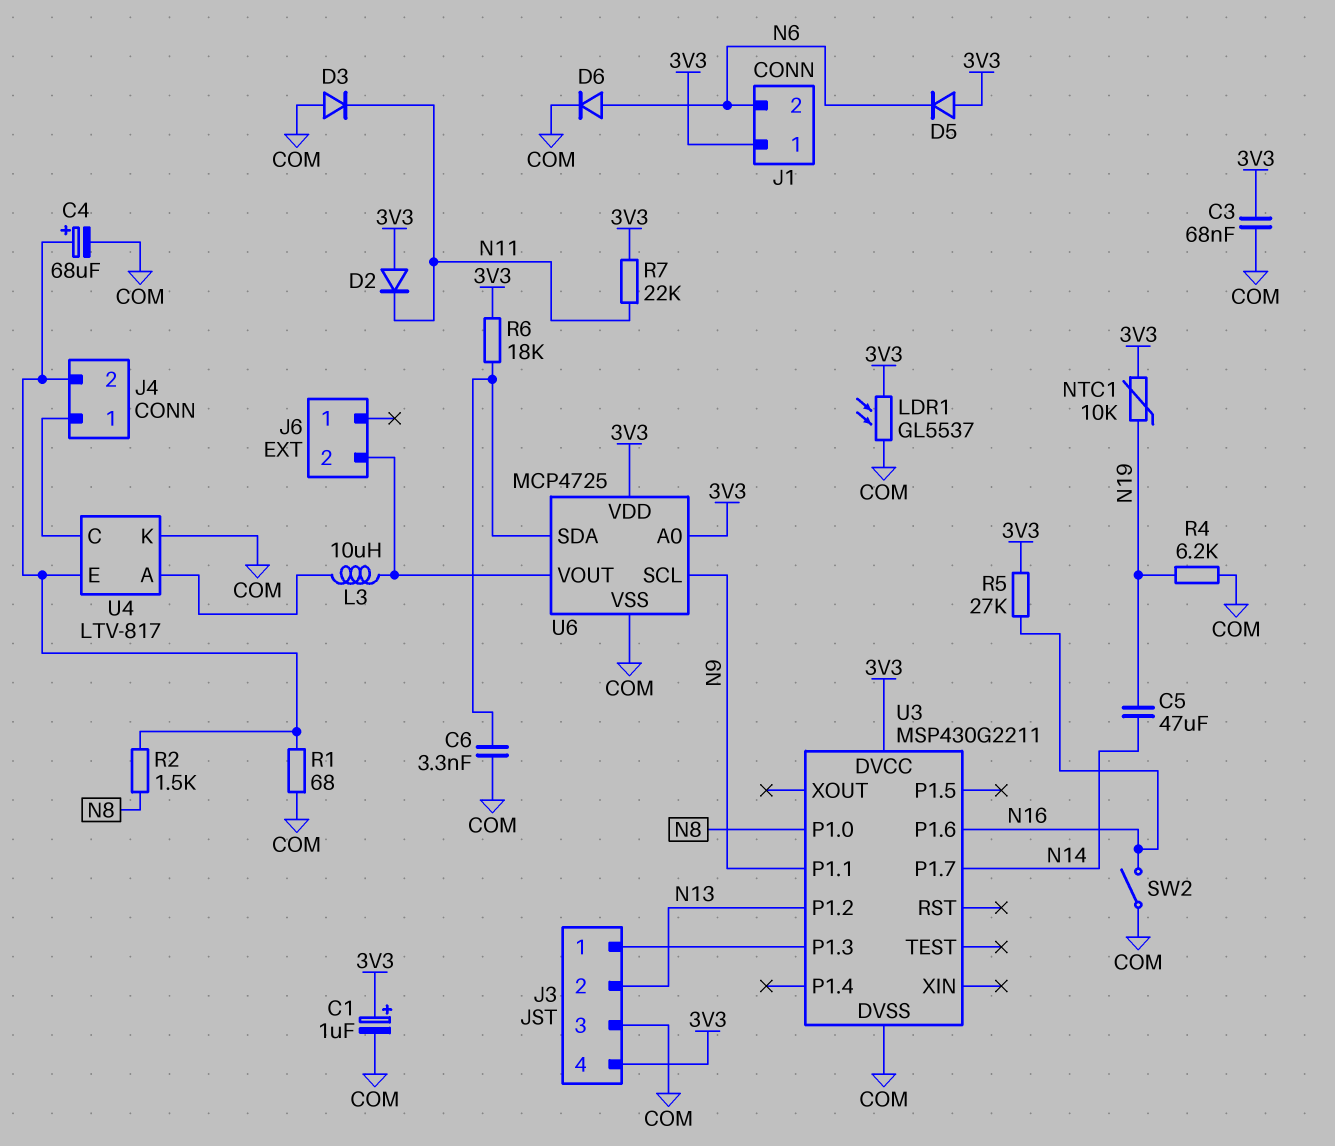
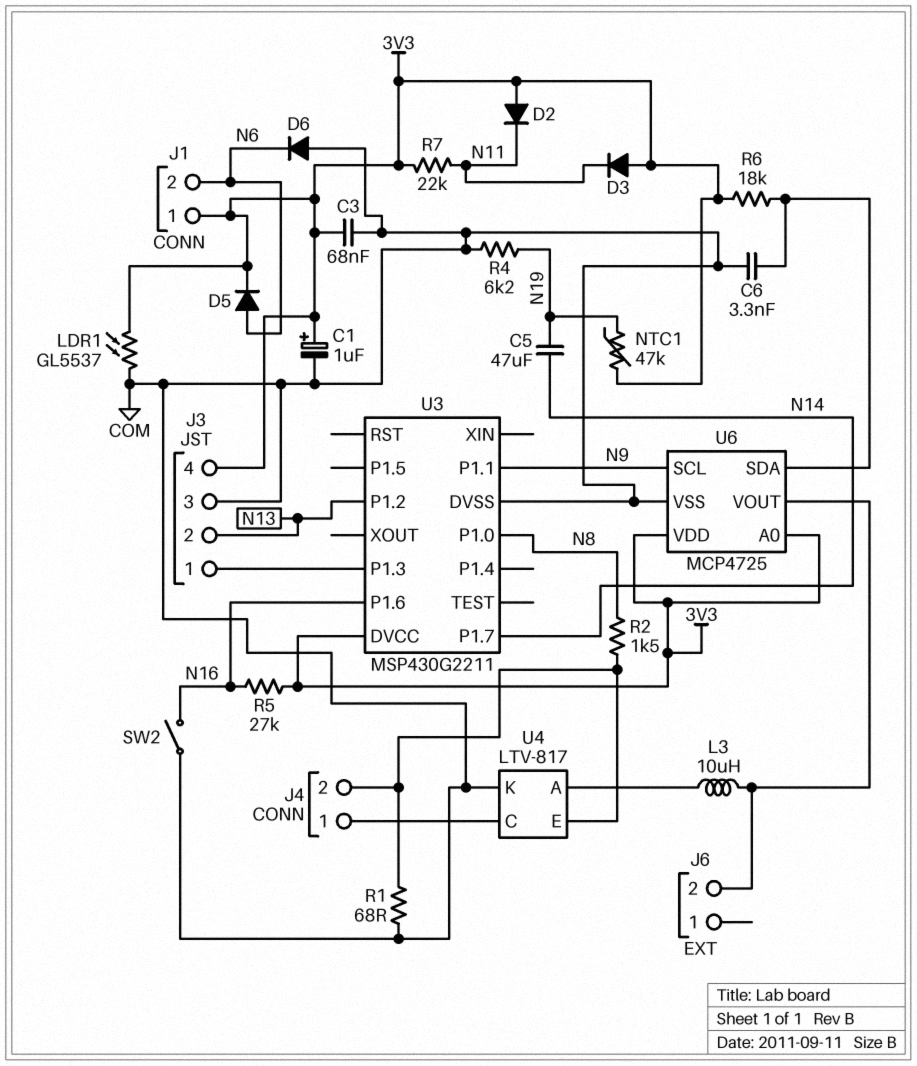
C4: 68uF (plus J4/2, minus COM) -> none
D3: diode (A COM, K N11) -> diode (A 3V3, K N11)
D5: diode (A 3V3, K N6) -> diode (A N6, K 3V3)
D6: diode (A N6, K COM) -> diode (A COM, K N6)
NTC1: 10k (3V3, N19) -> 47k (3V3, N19)

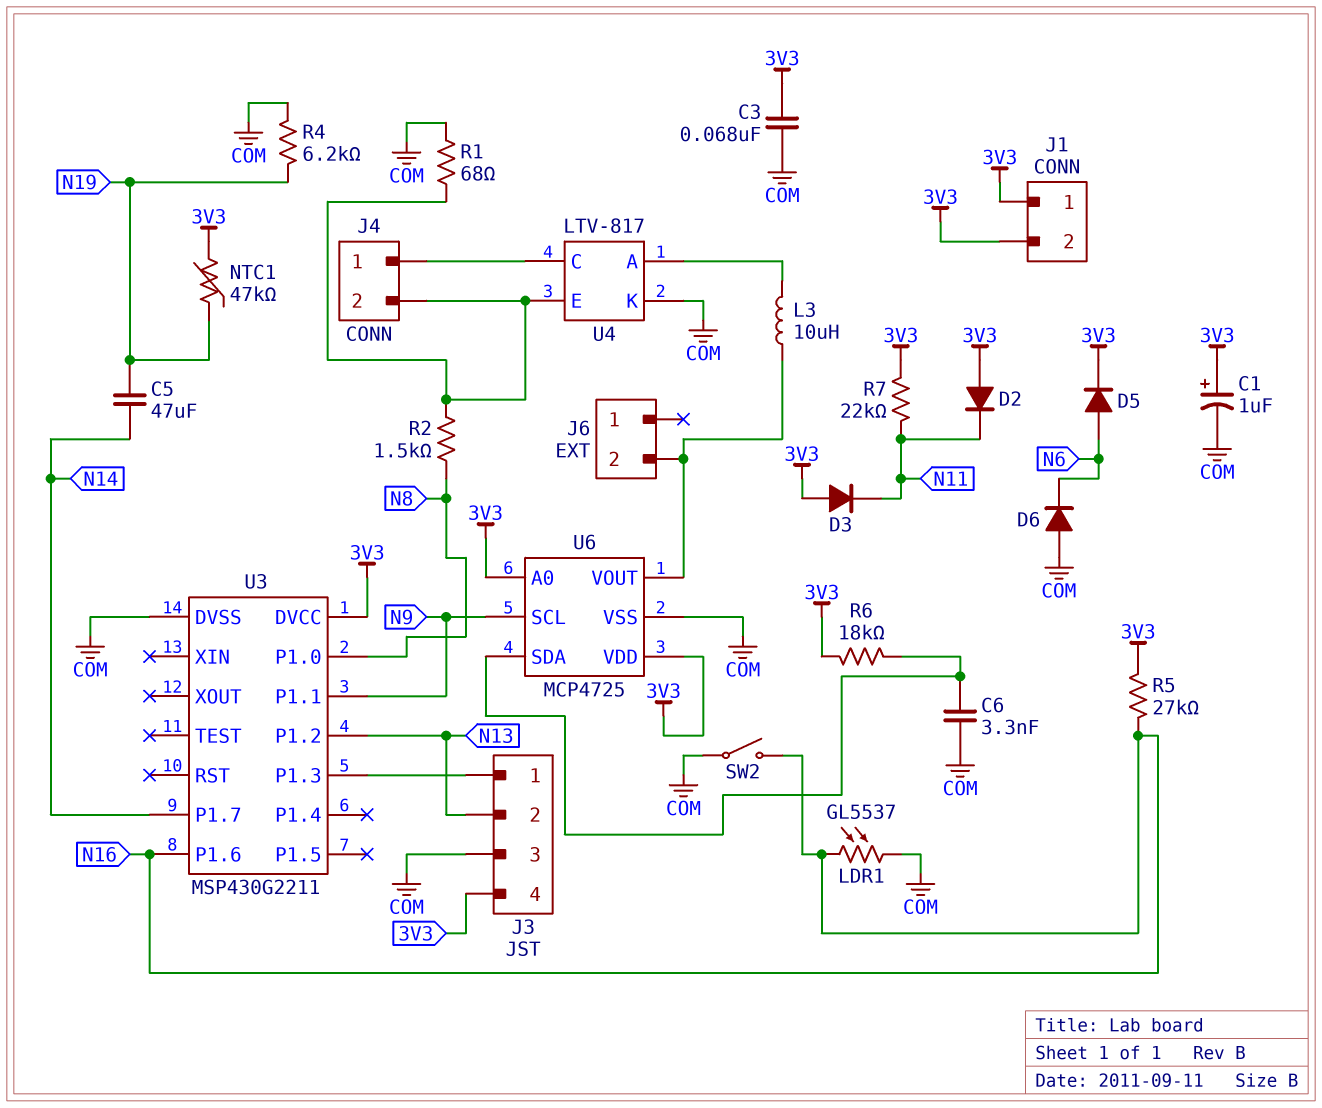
J1 pin 2: N6 -> 3V3
LDR1: GL5537 (3V3, COM) -> GL5537 (COM, N16)

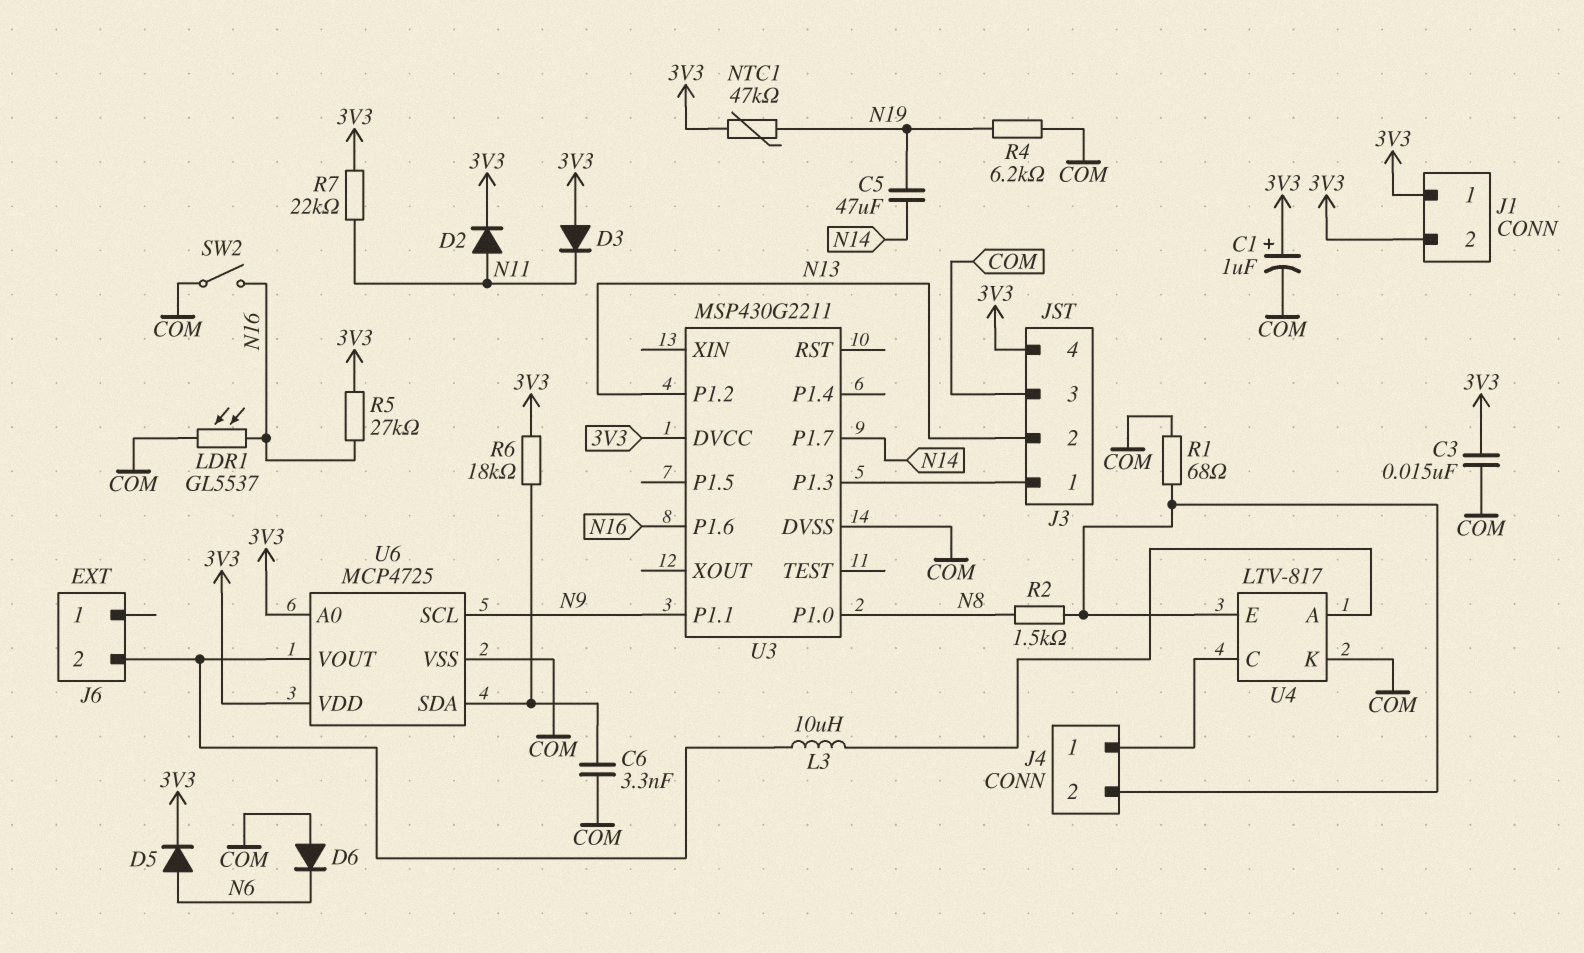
C3: 68nF (3V3, COM) -> 15nF (3V3, COM)
D2: diode (A 3V3, K N11) -> diode (A N11, K 3V3)

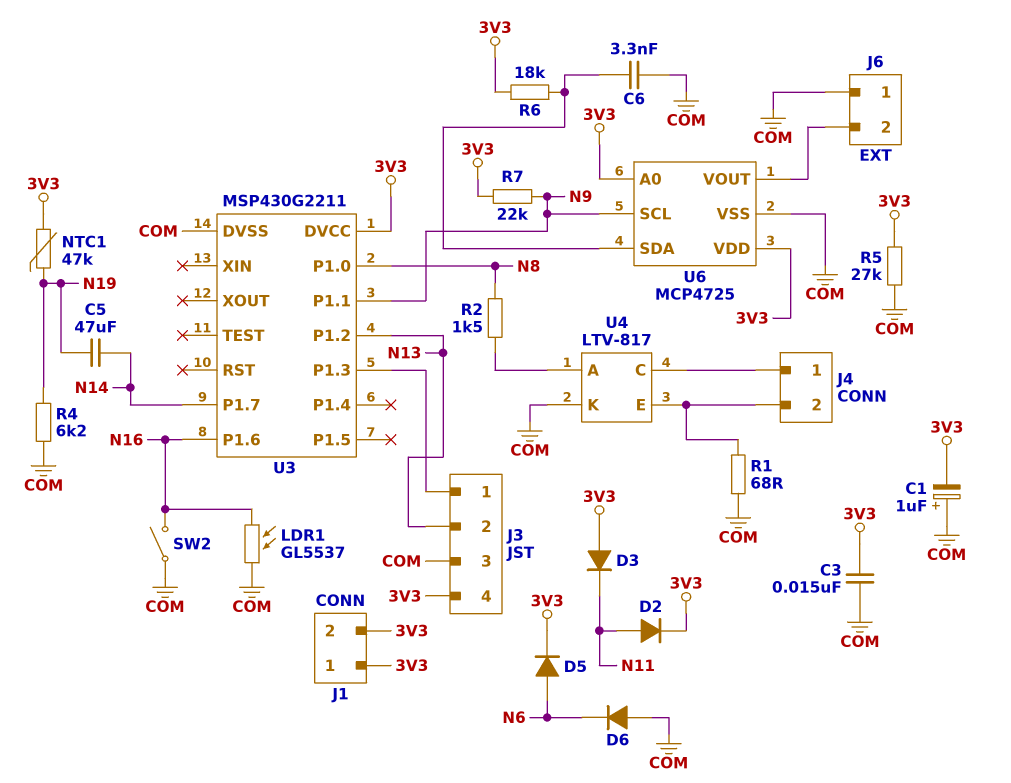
C1: 1uF (plus 3V3, minus COM) -> 1uF (plus COM, minus 3V3)
J6 pin 1: none -> COM
L3: 10uH (J6/2, U4/A) -> none
R2: 1.5k (J4/2, N8) -> 1.5k (N8, U4/A)
R5: 27k (3V3, N16) -> 27k (3V3, COM)
R7: 22k (3V3, N11) -> 22k (3V3, N9)

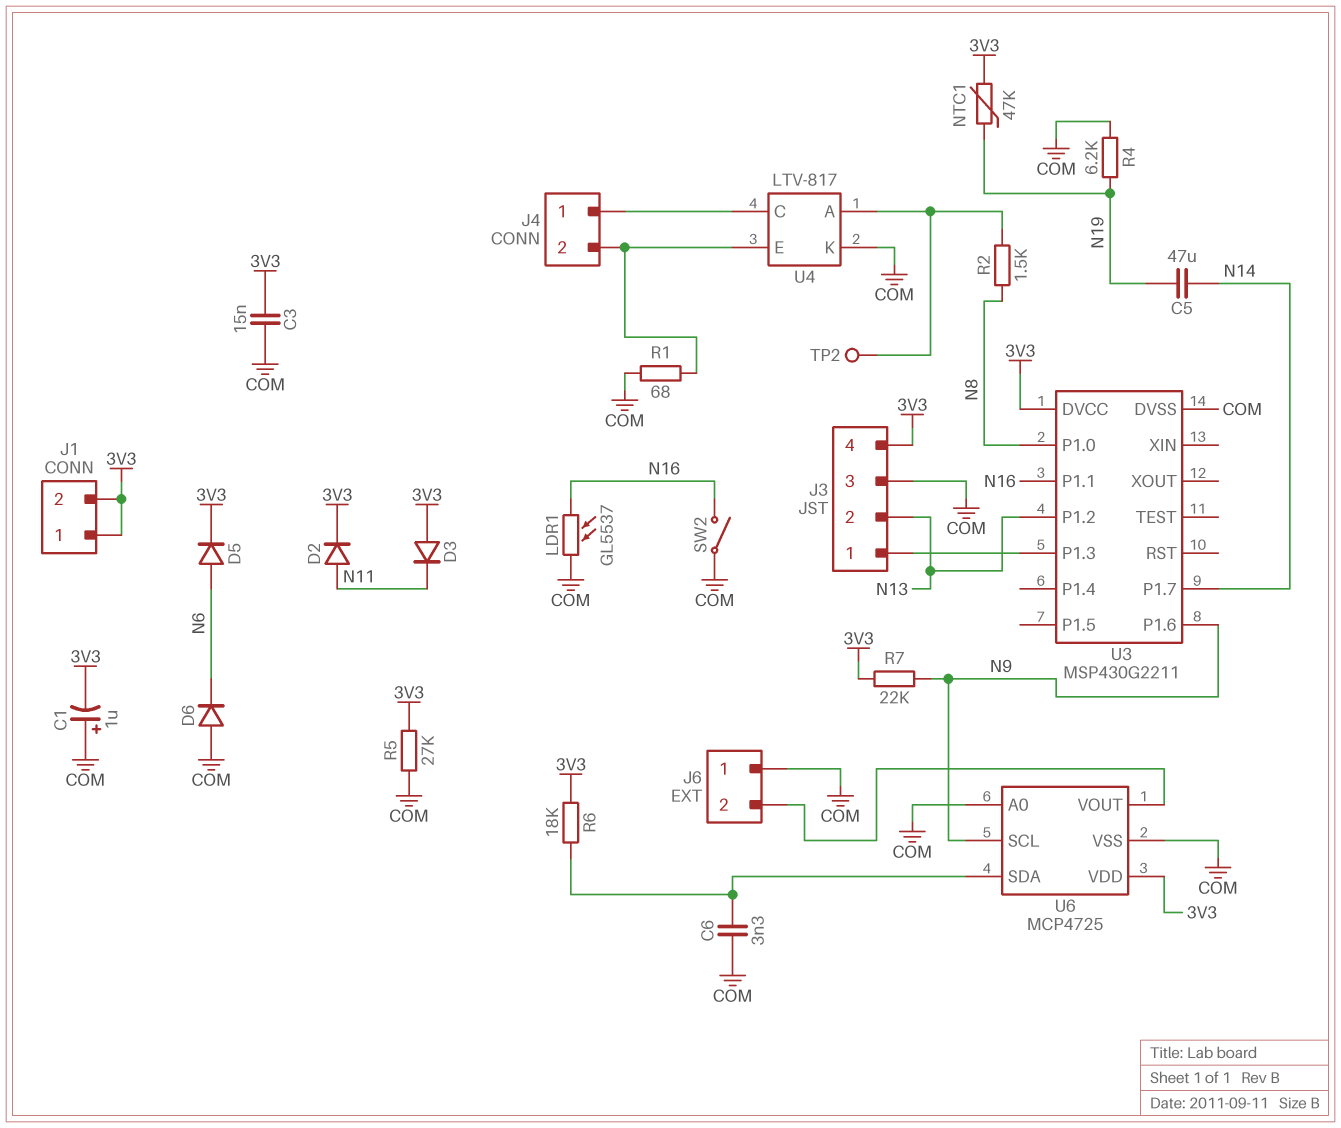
TP2: none -> test point (U4/A)
U3 pin P1.1: N9 -> N16
U3 pin P1.6: N16 -> N9
U6 pin A0: 3V3 -> COM

